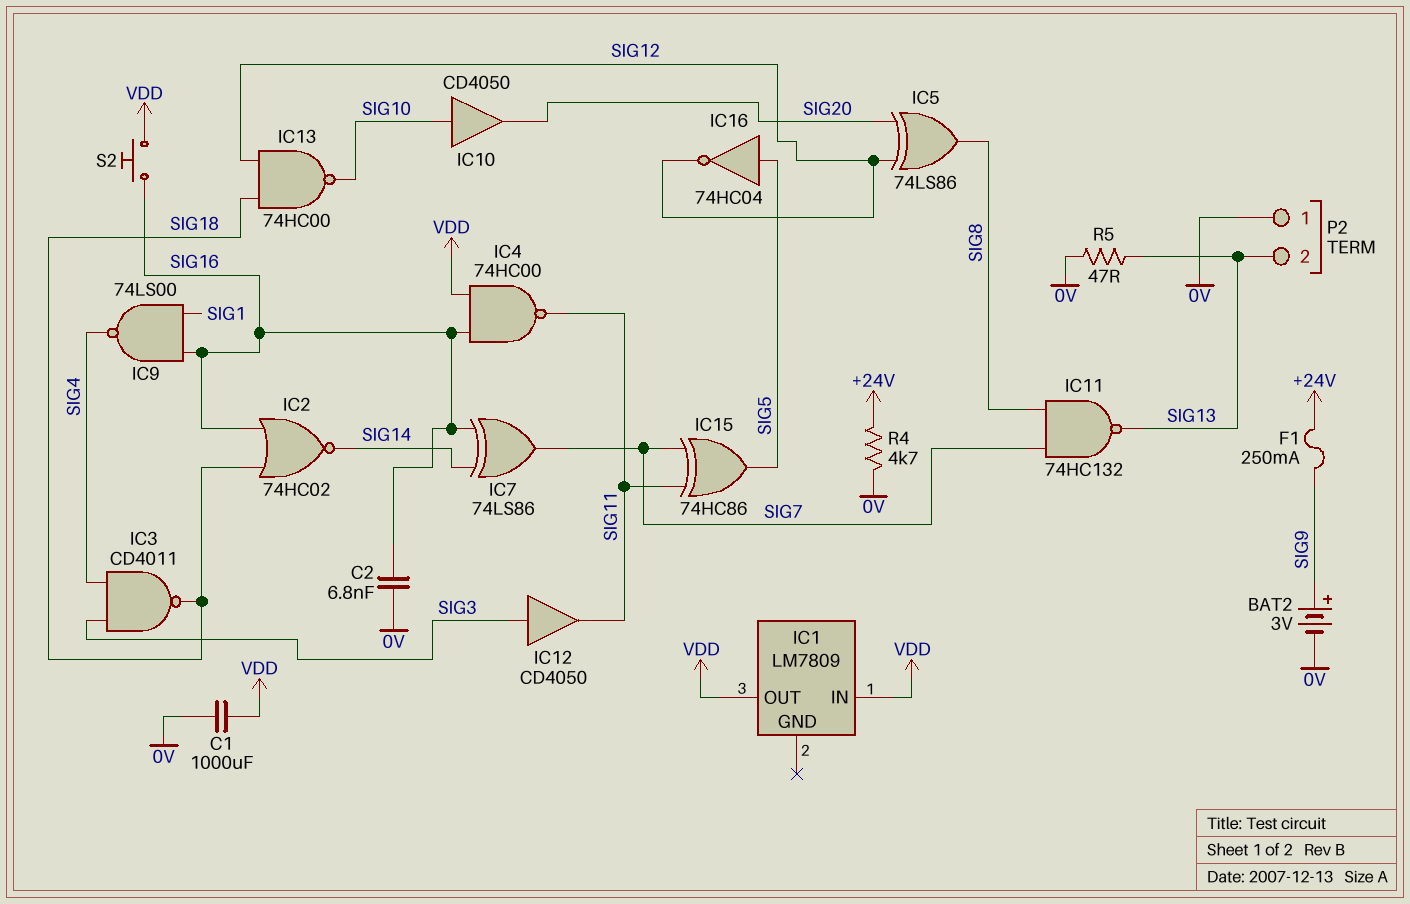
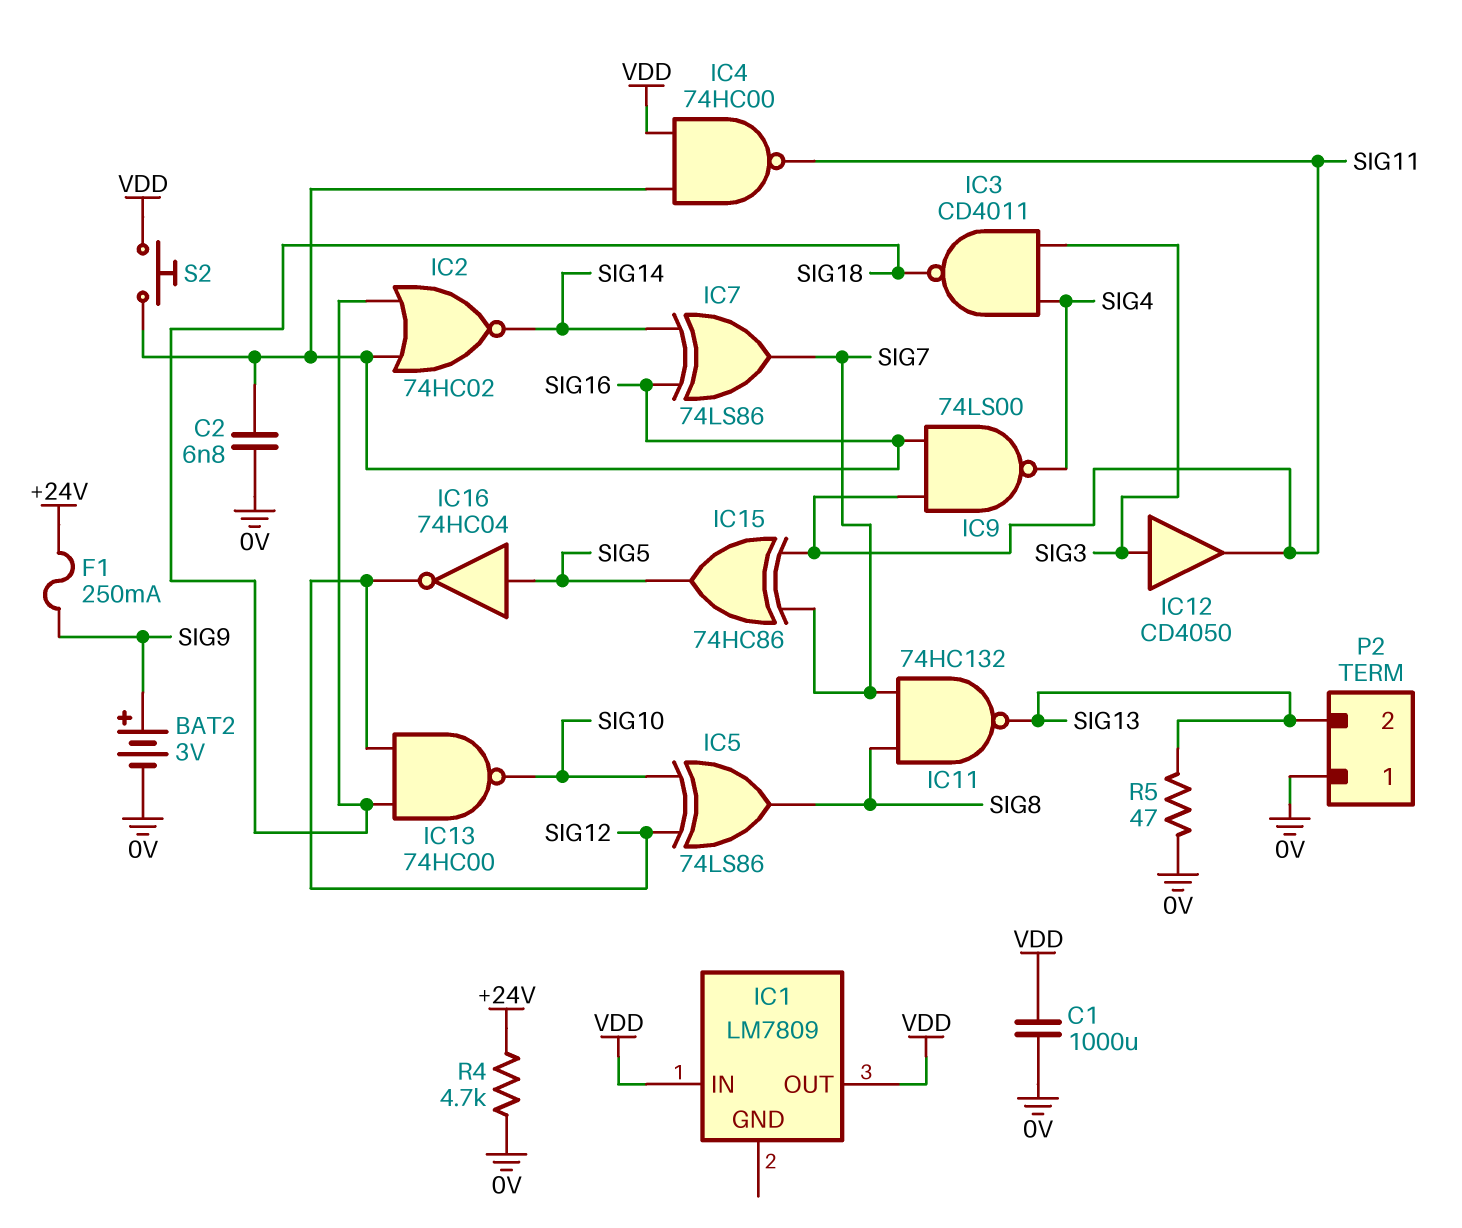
IC5: XOR 74LS86 (in SIG12, in SIG20, out SIG8) -> XOR 74LS86 (in SIG10, in SIG12, out SIG8)
IC9: NAND 74LS00 (in SIG1, in SIG16, out SIG4) -> NAND 74LS00 (in SIG11, in SIG16, out SIG4)
IC10: buffer CD4050 (in SIG10, out SIG20) -> none

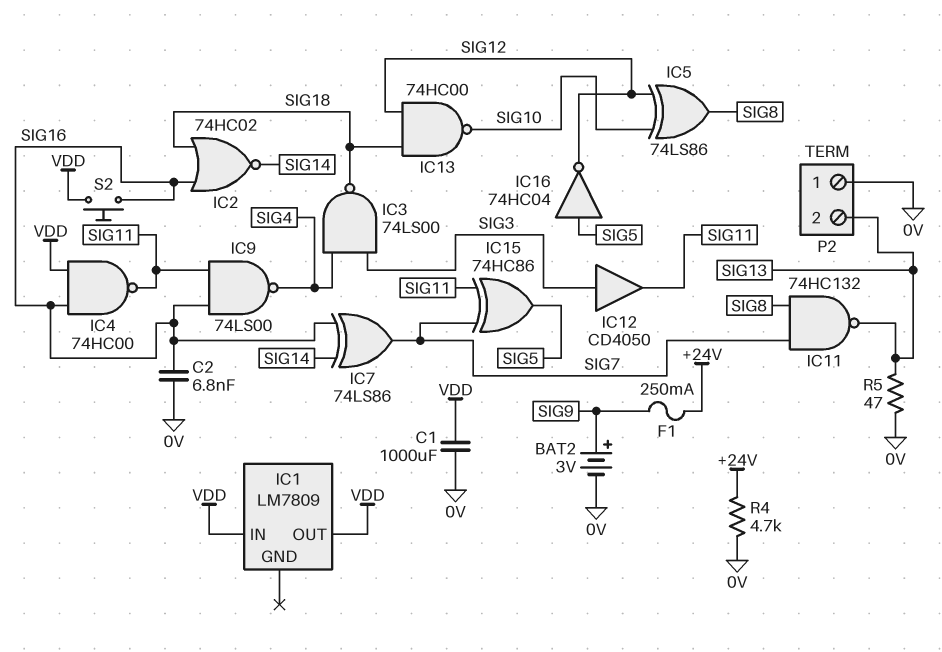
IC3: NAND CD4011 (in SIG3, in SIG4, out SIG18) -> NAND 74LS00 (in SIG3, in SIG4, out SIG18)

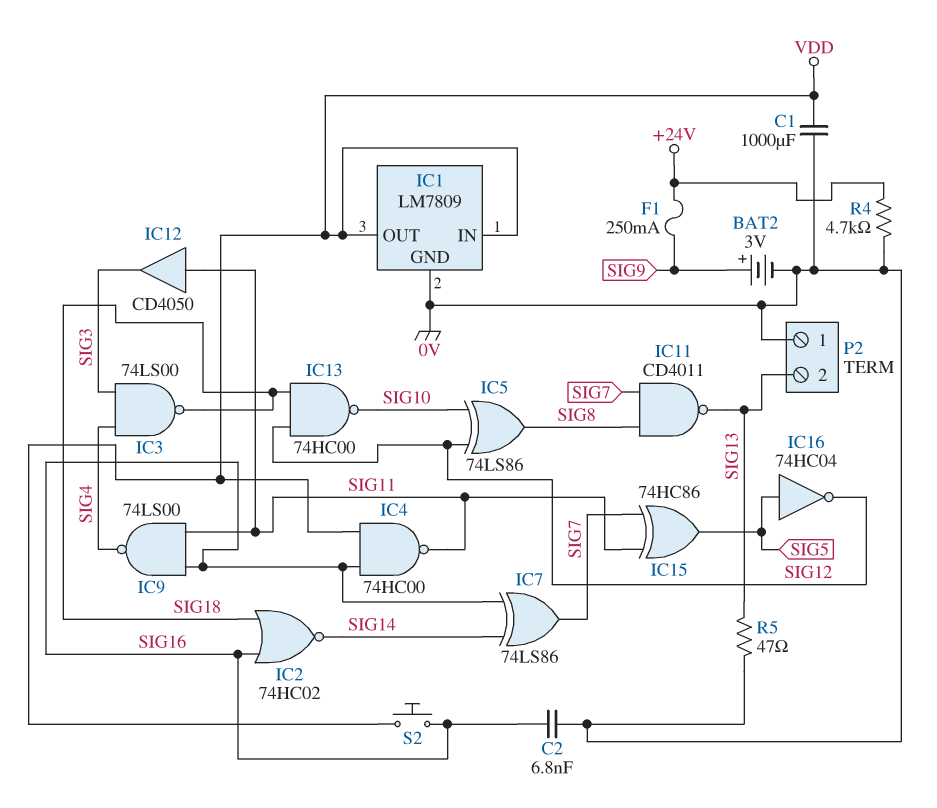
IC1 pin GND: none -> 0V
IC11: NAND 74HC132 (in SIG7, in SIG8, out SIG13) -> NAND CD4011 (in SIG7, in SIG8, out SIG13)
IC12: buffer CD4050 (in SIG3, out SIG11) -> buffer CD4050 (in SIG11, out SIG3)

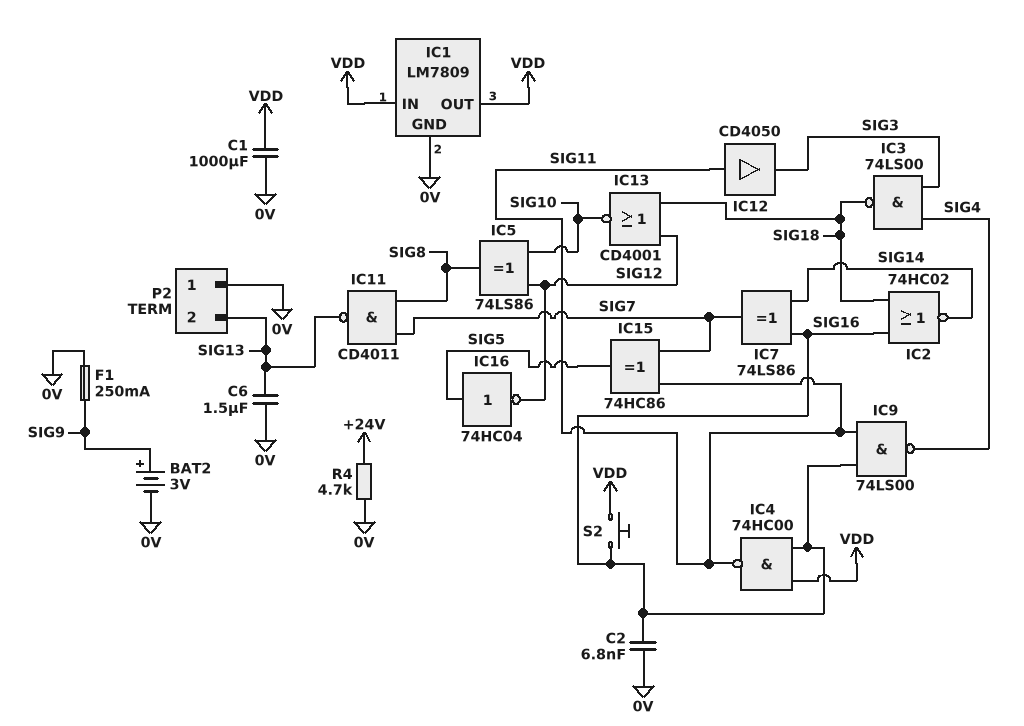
C6: none -> 1.5uF (0V, SIG13)
F1: 250mA (+24V, SIG9) -> 250mA (0V, SIG9)
IC13: NAND 74HC00 (in SIG12, in SIG18, out SIG10) -> NOR CD4001 (in SIG12, in SIG18, out SIG10)
R5: 47 (0V, SIG13) -> none

